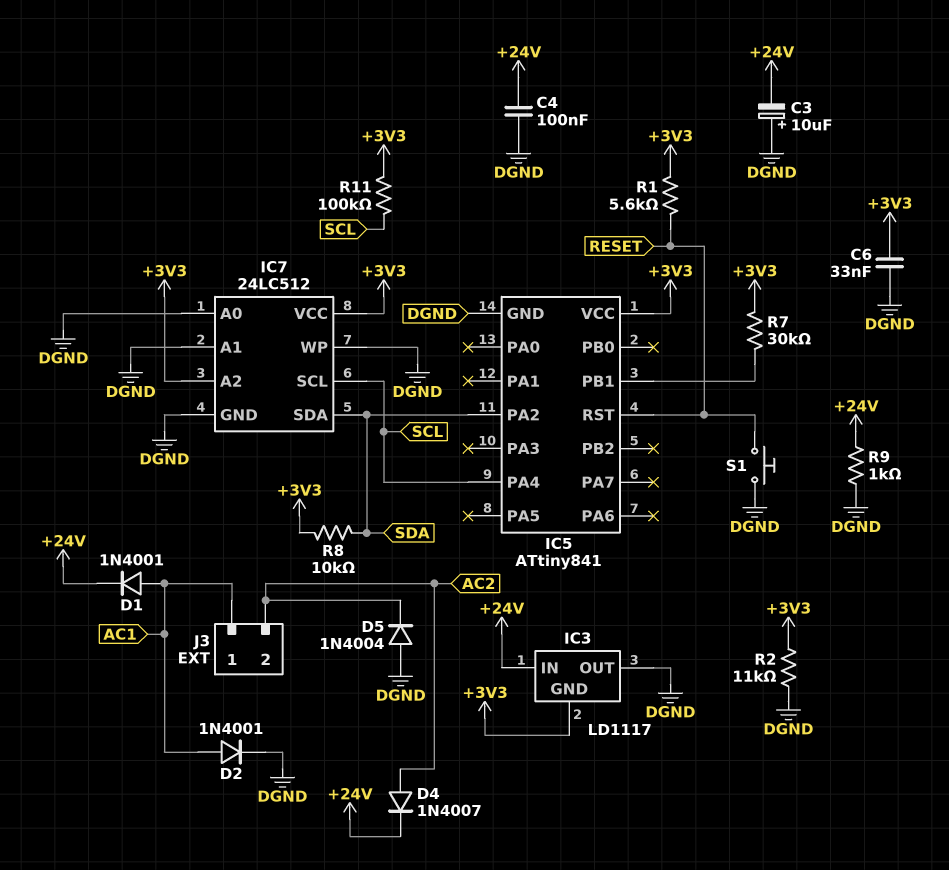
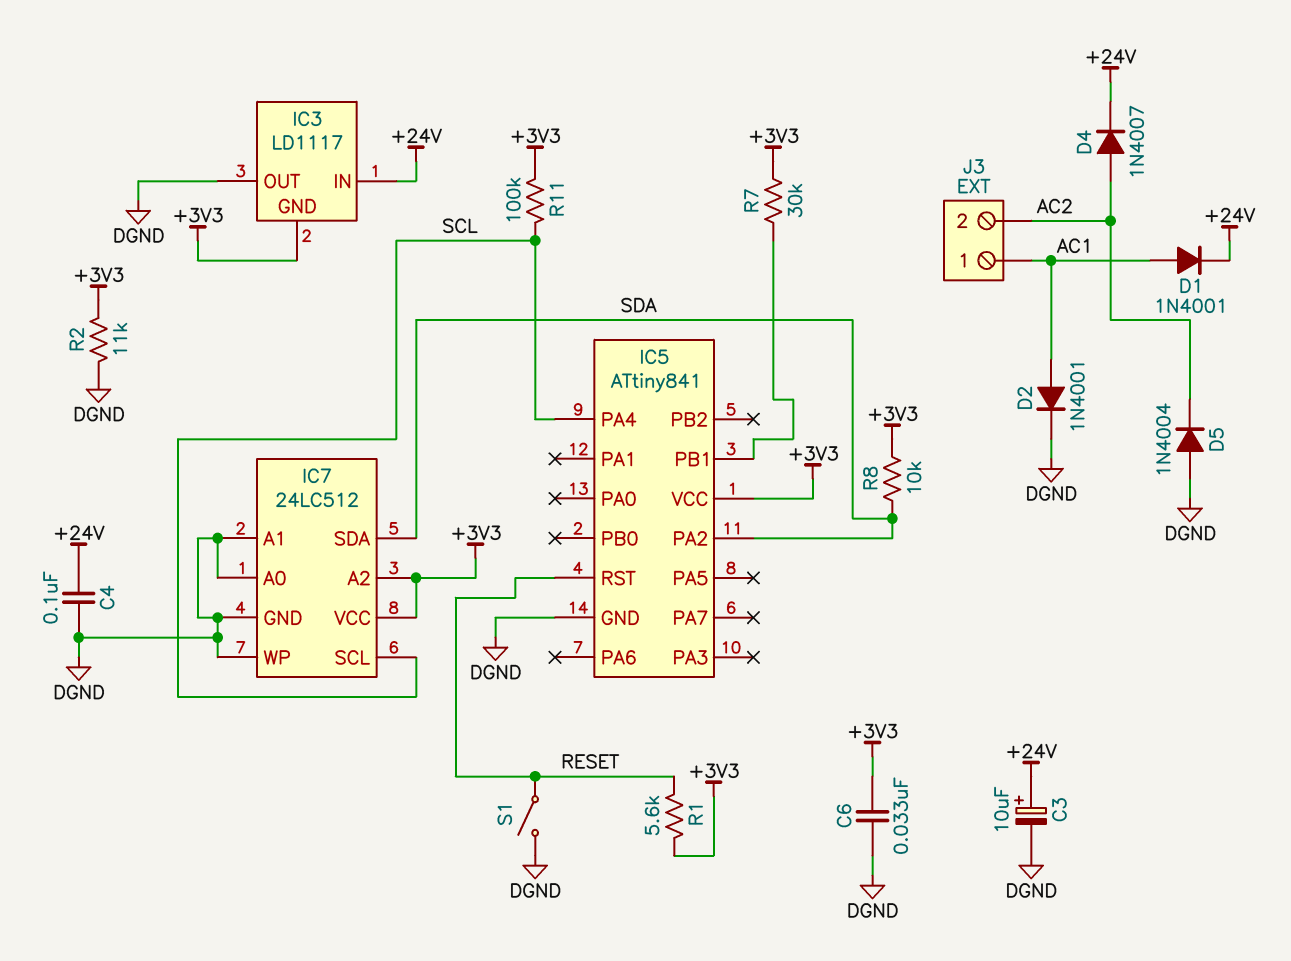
C3: 10uF (plus DGND, minus +24V) -> 10uF (plus +24V, minus DGND)
R9: 1k (+24V, DGND) -> none
S1: button (DGND, RESET) -> switch (DGND, RESET)

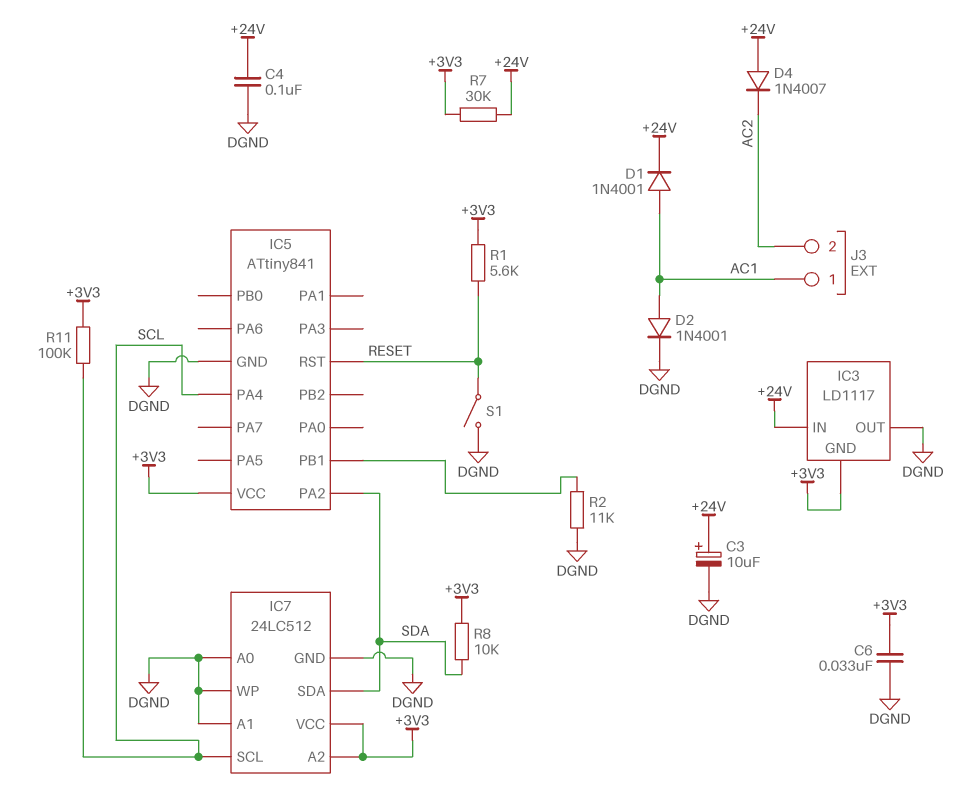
D4: diode 1N4007 (A AC2, K +24V) -> diode 1N4007 (A +24V, K AC2)
D5: diode 1N4004 (A DGND, K AC2) -> none
R2: 11k (+3V3, DGND) -> 11k (DGND, IC5/PB1)
R7: 30k (+3V3, IC5/PB1) -> 30k (+3V3, +24V)

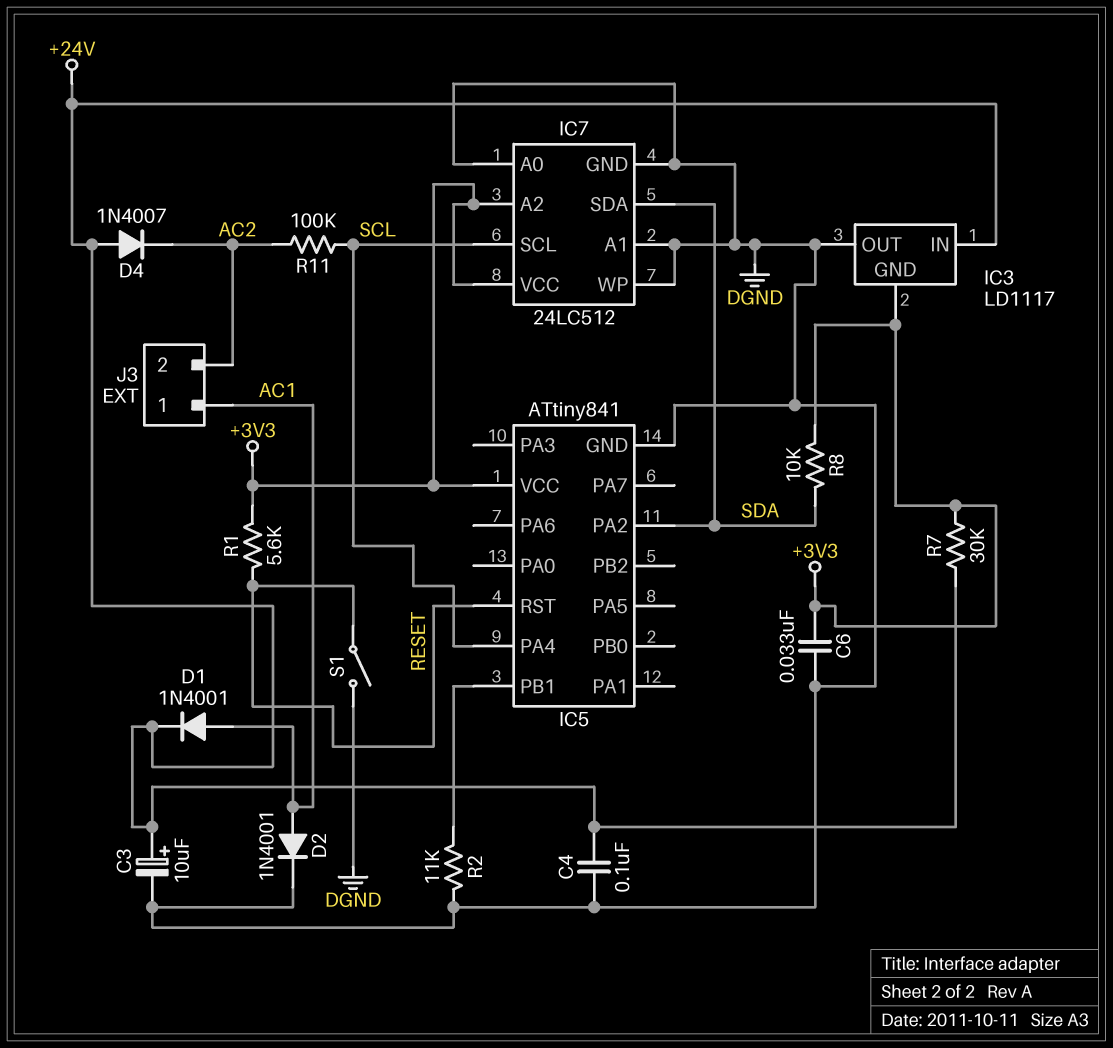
R11: 100k (+3V3, SCL) -> 100k (AC2, SCL)

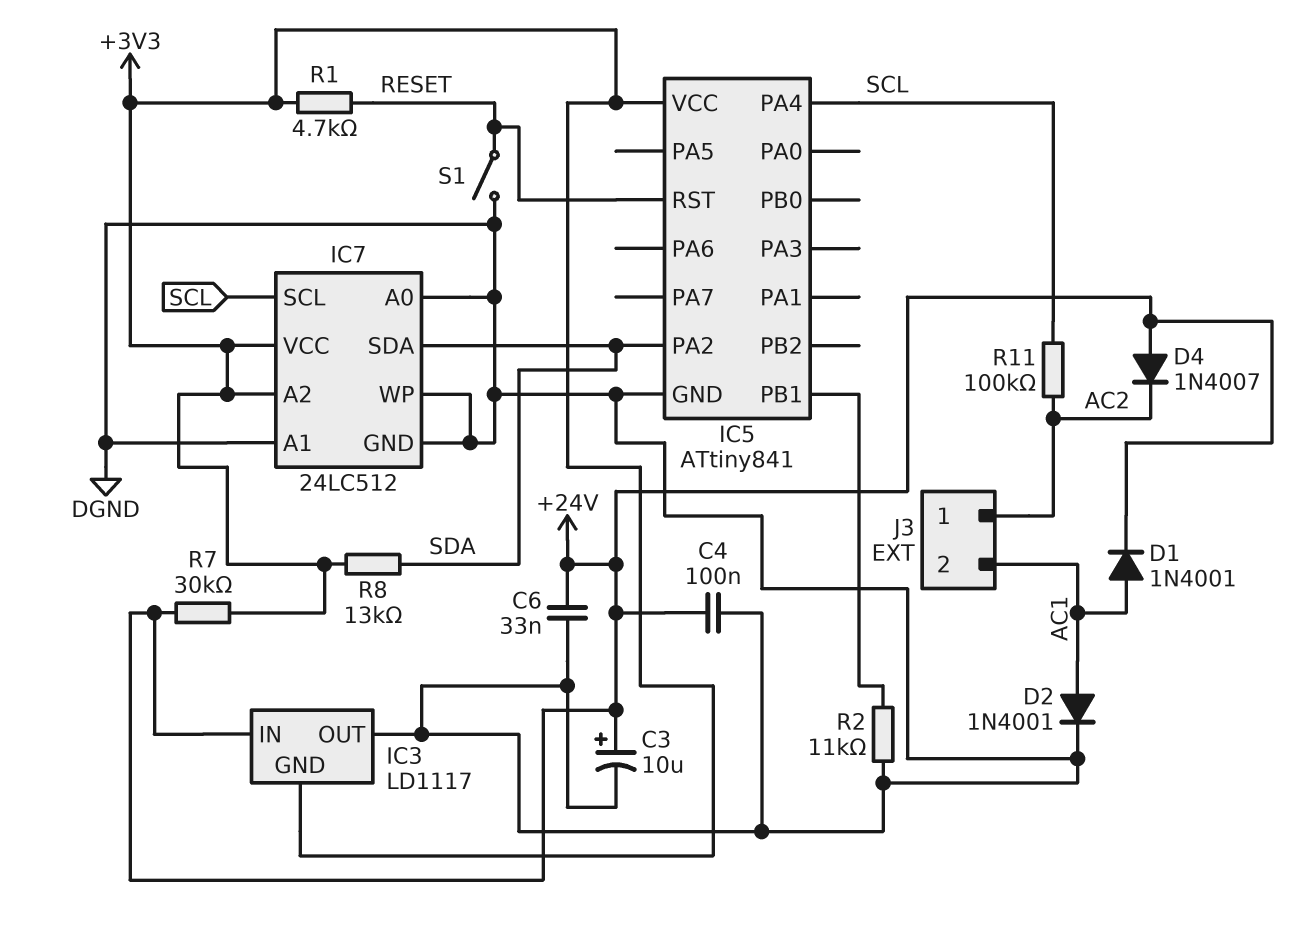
C6: 33nF (+3V3, DGND) -> 33nF (+24V, DGND)
J3 pin 1: AC1 -> AC2
J3 pin 2: AC2 -> AC1
R1: 5.6k (+3V3, RESET) -> 4.7k (+3V3, RESET)
R8: 10k (+3V3, SDA) -> 13k (+3V3, SDA)

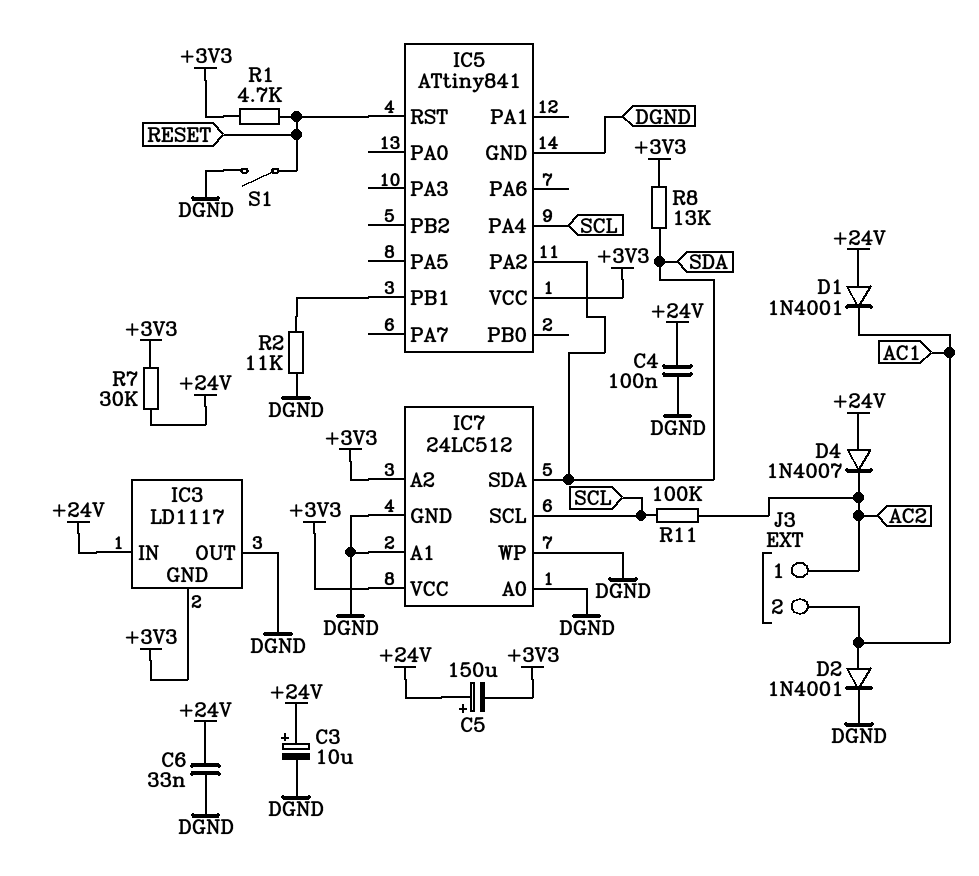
C5: none -> 150uF (plus +24V, minus +3V3)
D1: diode 1N4001 (A AC1, K +24V) -> diode 1N4001 (A +24V, K AC1)

